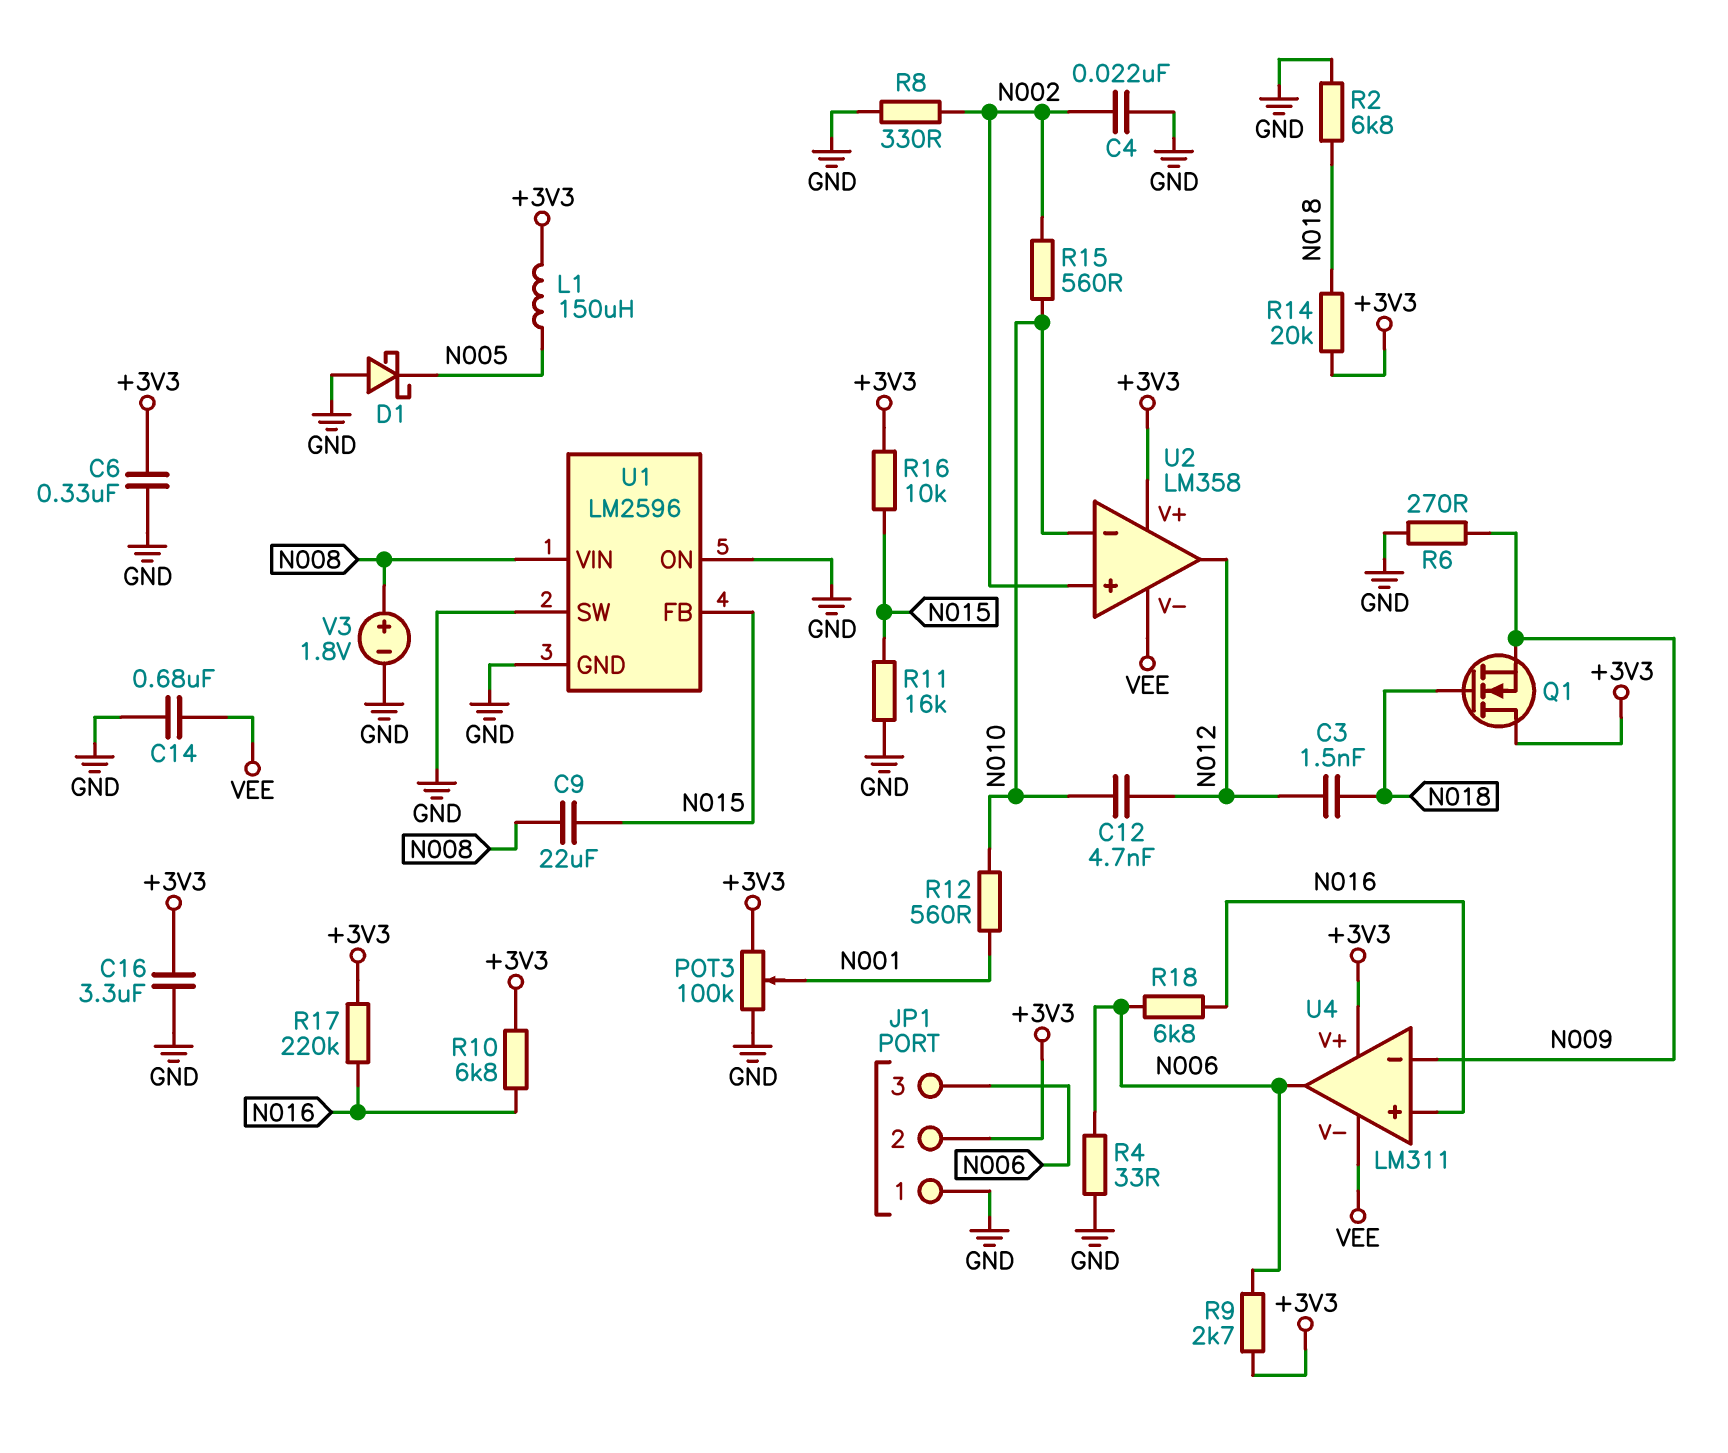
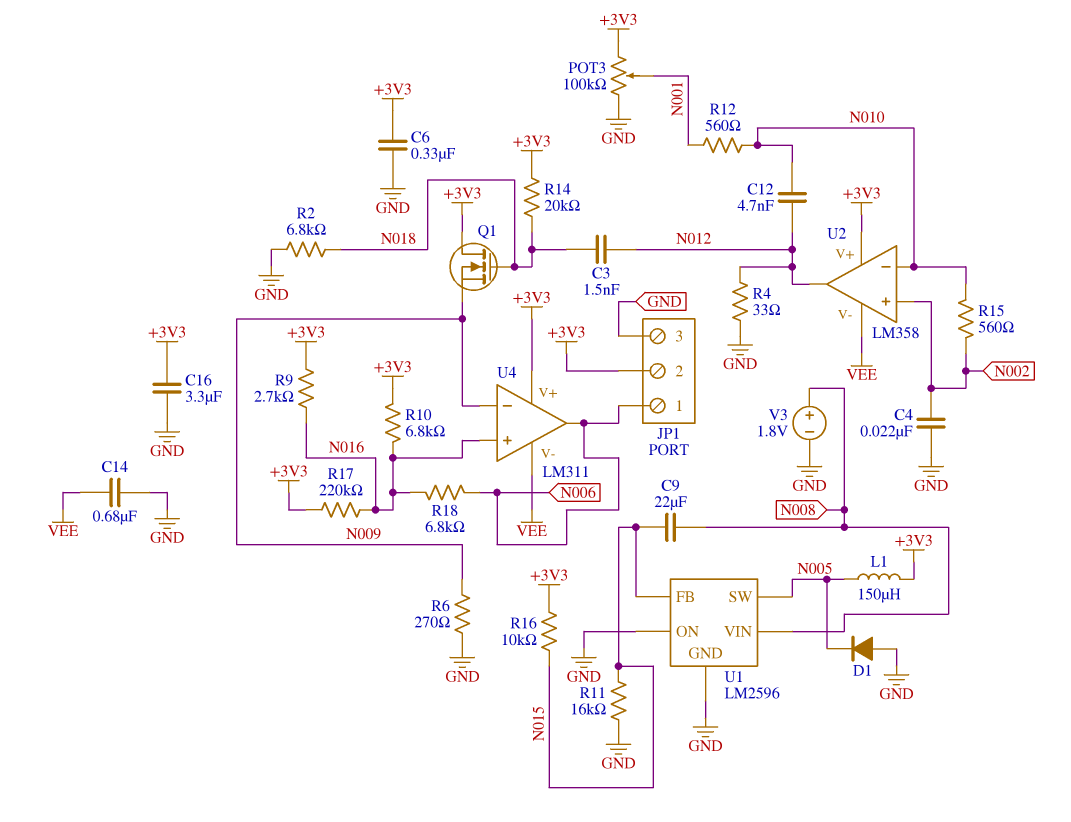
D1: schottky (A GND, K N005) -> diode (A GND, K N005)
JP1 pin 1: GND -> N006
JP1 pin 3: N006 -> GND
R4: 33 (GND, N006) -> 33 (GND, N012)
R8: 330 (GND, N002) -> none
R9: 2.7k (+3V3, N006) -> 2.7k (+3V3, N016)
U1 pin SW: GND -> N005

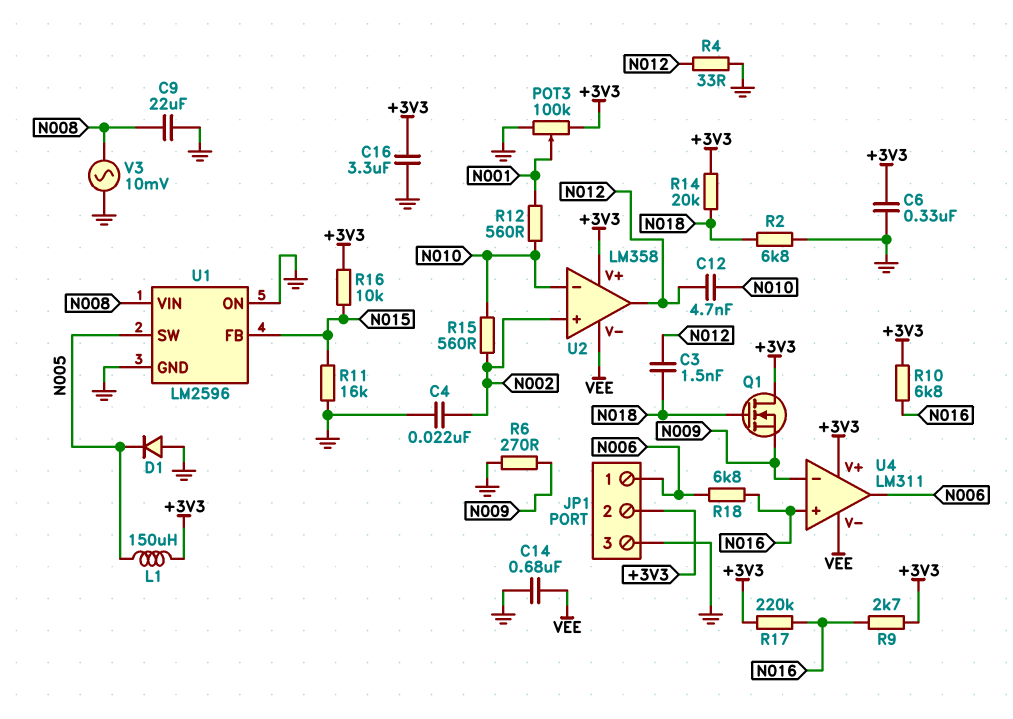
C9: 22uF (N008, N015) -> 22uF (GND, N008)
V3: 1.8V (plus N008, minus GND) -> AC 10mV (GND, N008)

